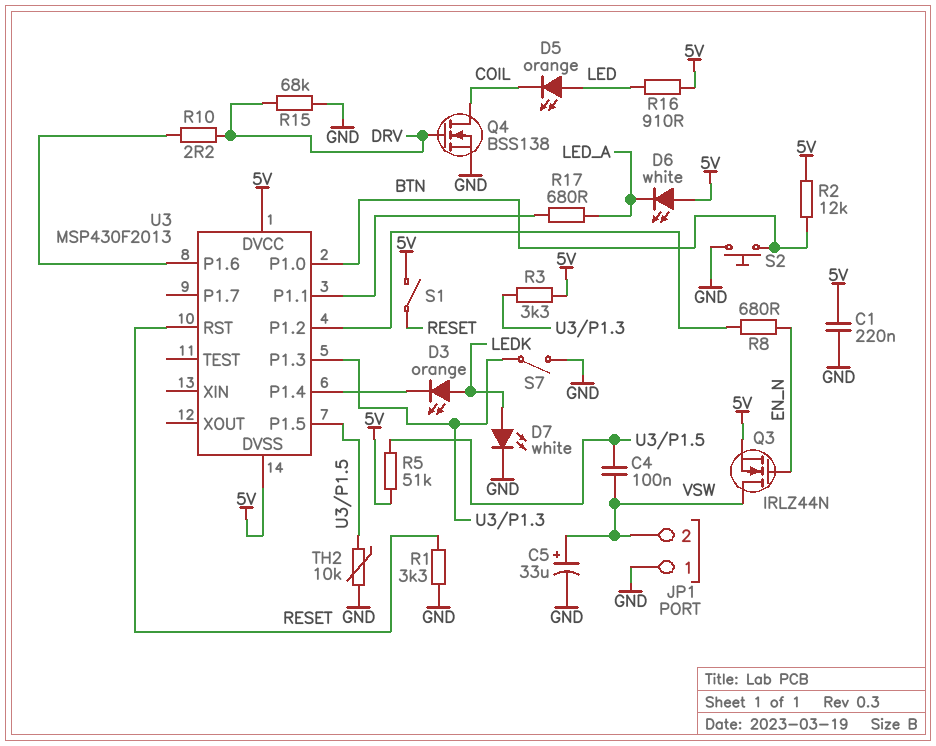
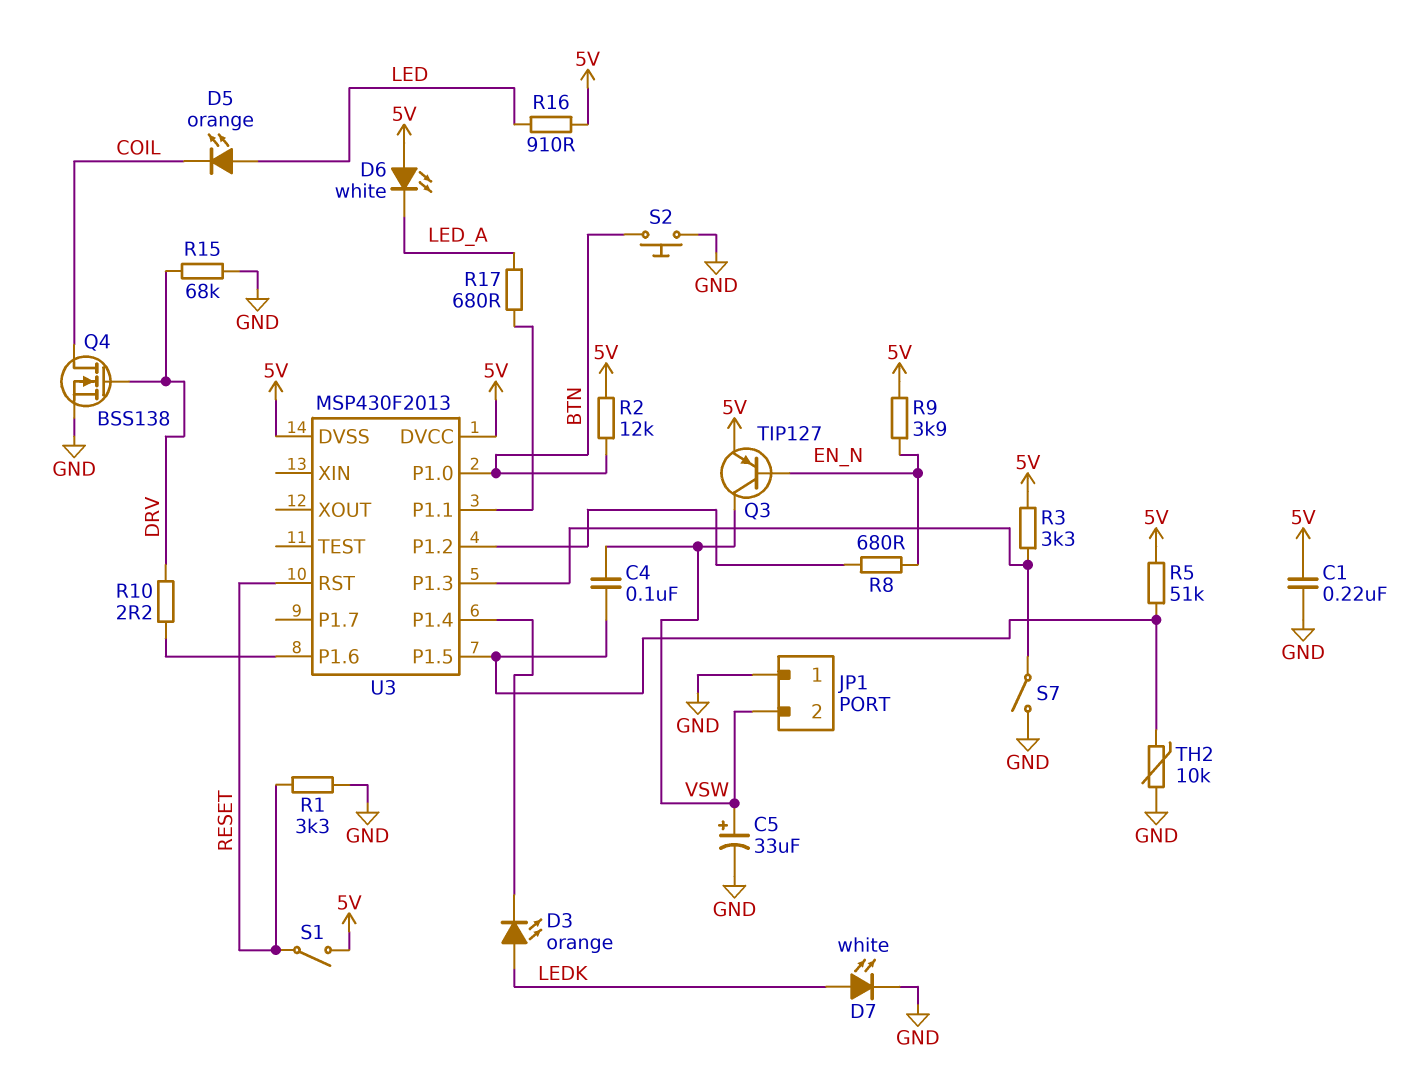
Q3: NMOS IRLZ44N (G EN_N, D VSW, S 5V) -> PNP TIP127 (B EN_N, C VSW, E 5V)
R9: none -> 3.9k (5V, EN_N)

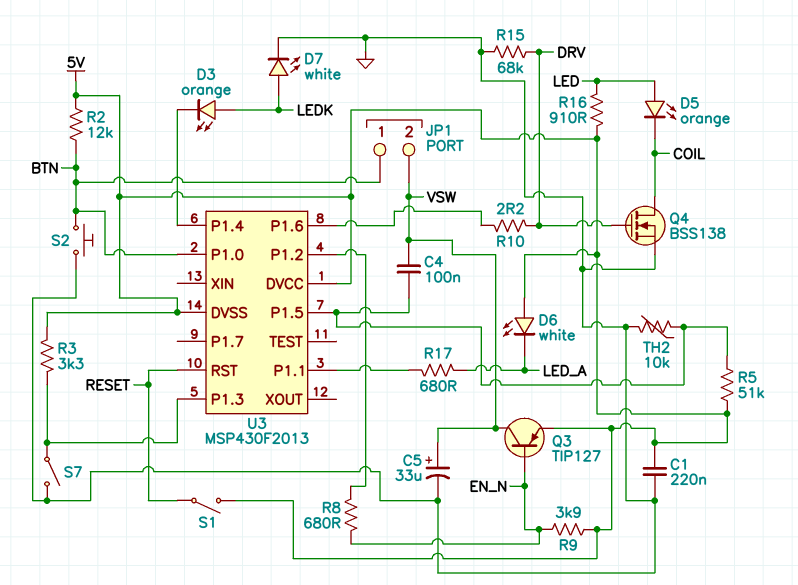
JP1 pin 1: GND -> BTN
R1: 3.3k (GND, RESET) -> none

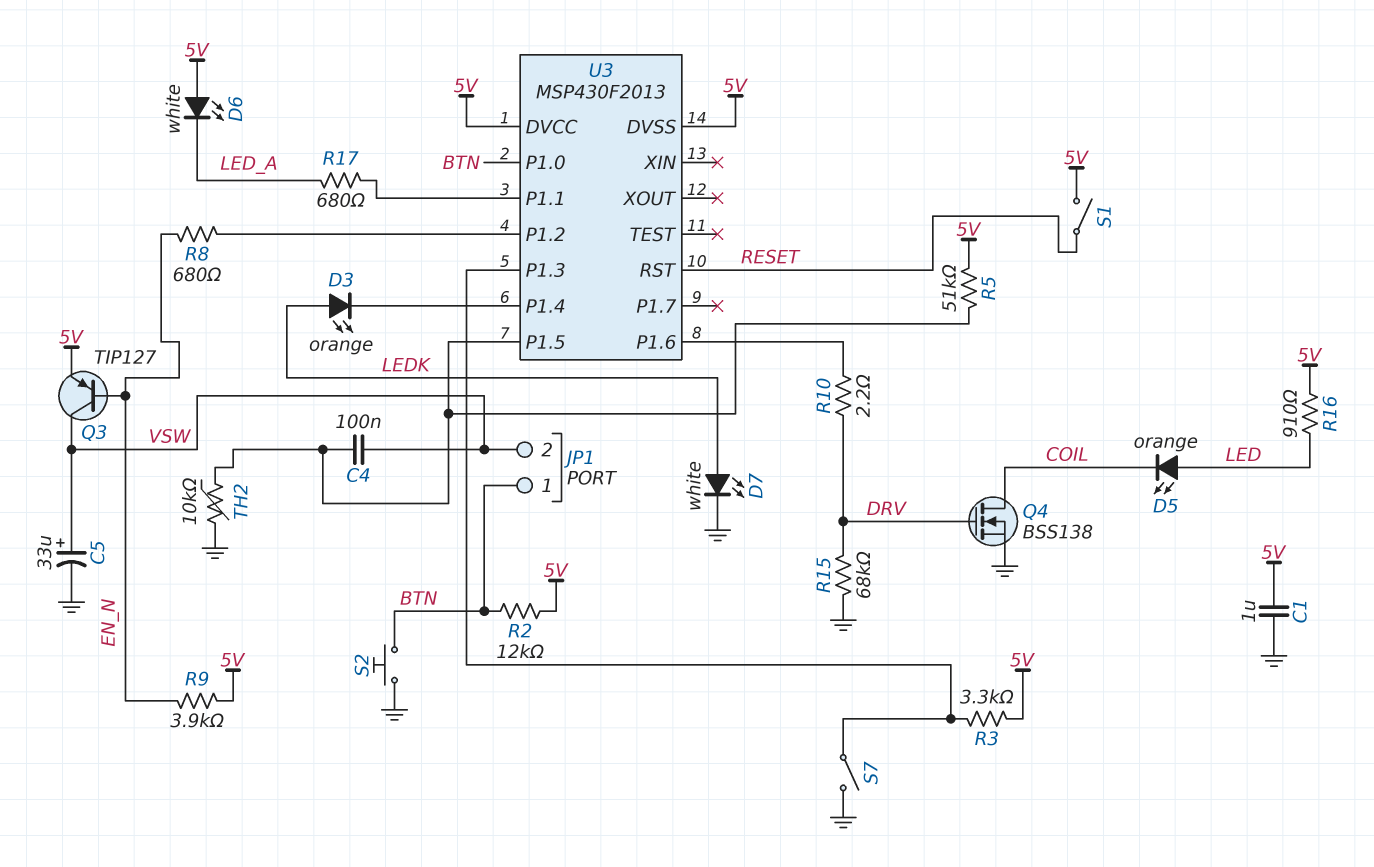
C1: 220nF (5V, GND) -> 1uF (5V, GND)

